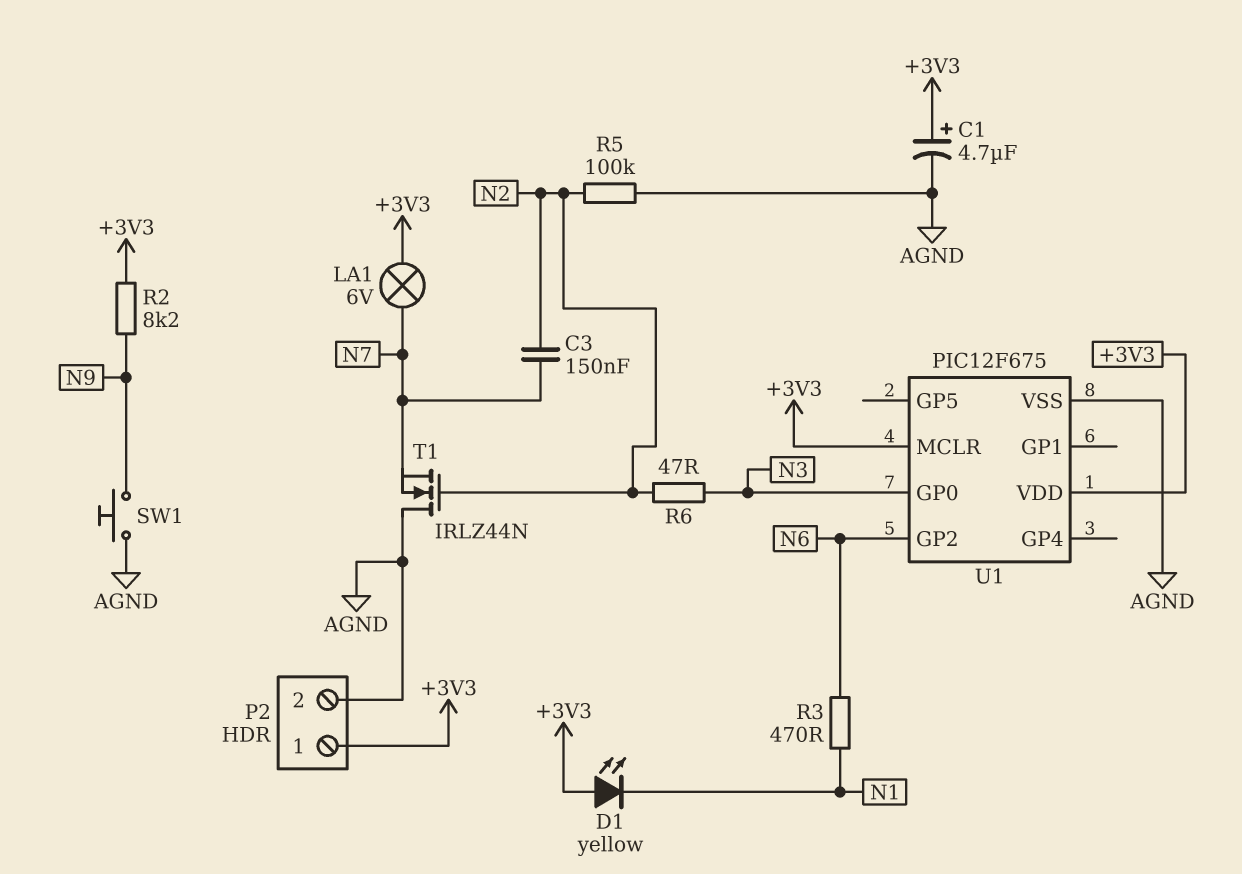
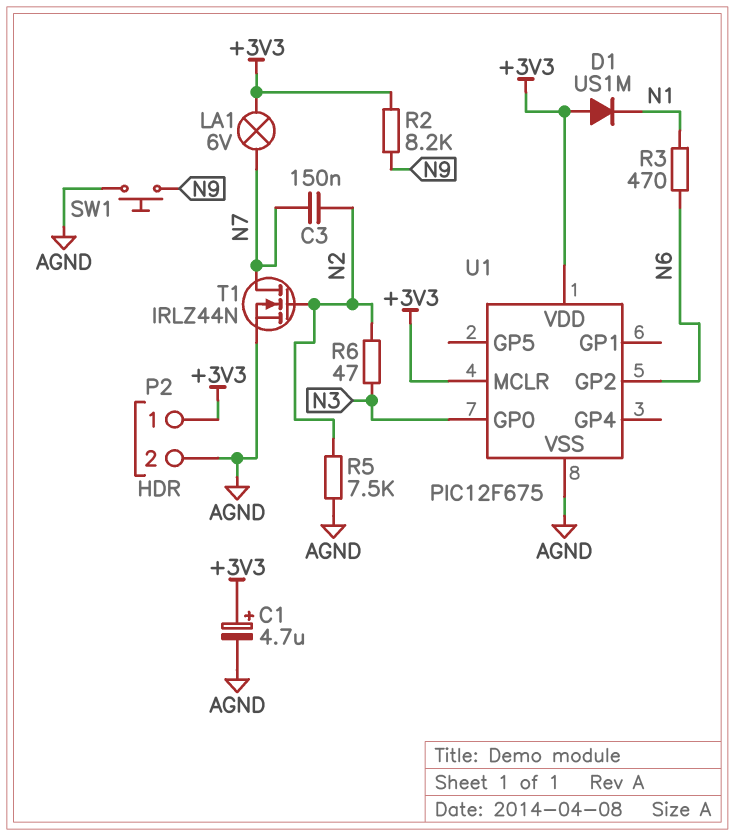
D1: LED yellow (A +3V3, K N1) -> diode US1M (A +3V3, K N1)
R5: 100k (AGND, N2) -> 7.5k (AGND, N2)
T1: NMOS IRLZ44N (G N2, D AGND, S N7) -> NMOS IRLZ44N (G N2, D N7, S AGND)

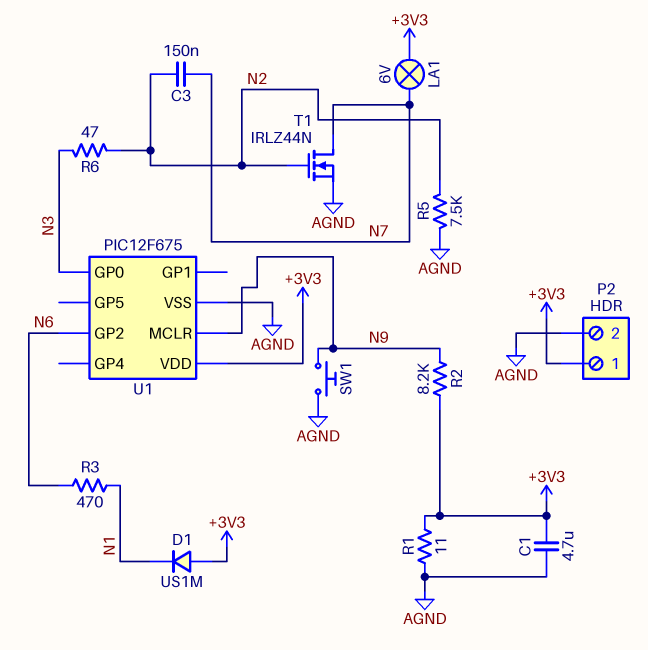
C1: 4.7uF (plus +3V3, minus AGND) -> 4.7uF (+3V3, AGND)
R1: none -> 11 (+3V3, AGND)
U1 pin MCLR: +3V3 -> N9

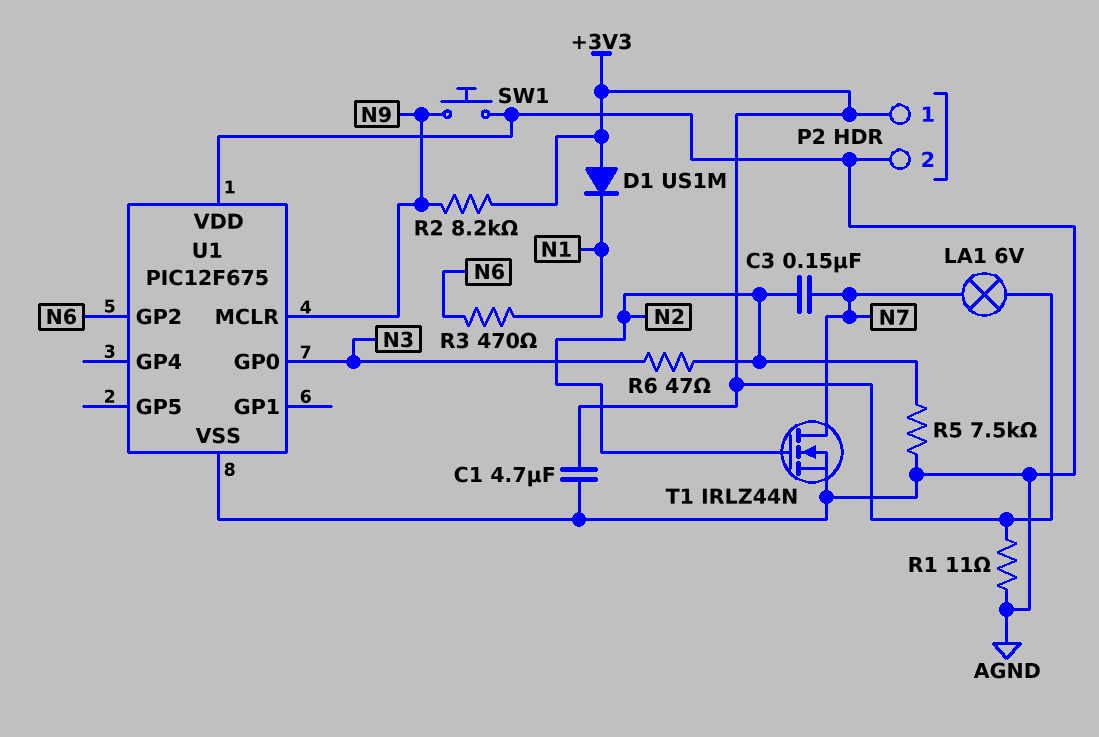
U1 pin VDD: +3V3 -> AGND

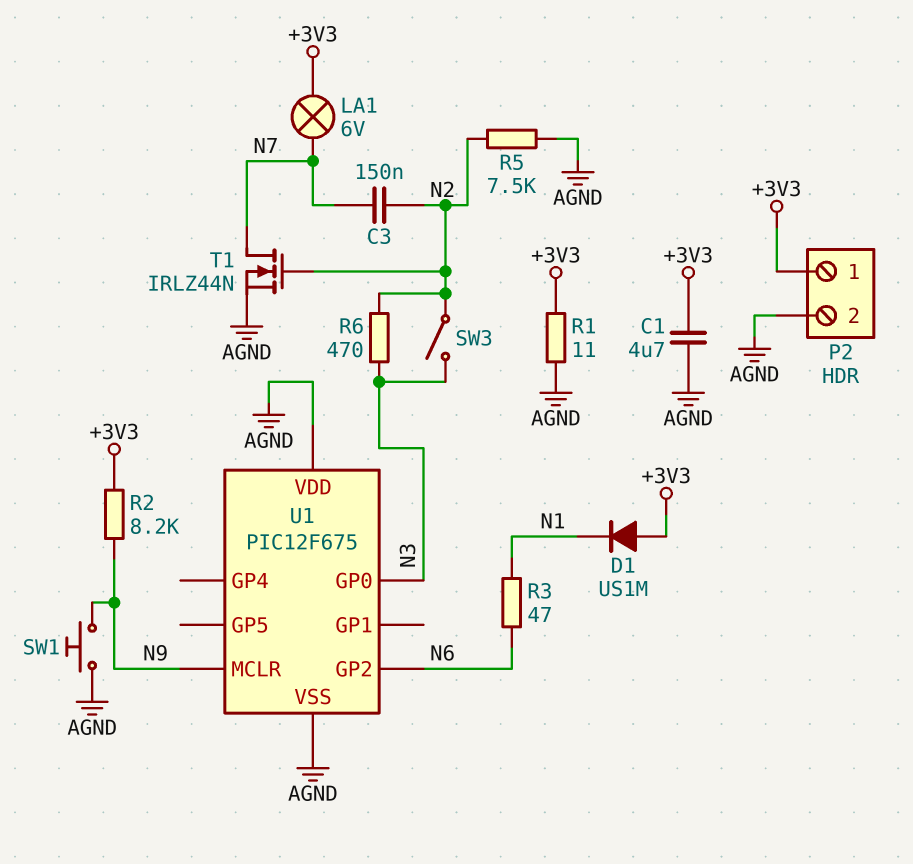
R3: 470 (N1, N6) -> 47 (N1, N6)
R6: 47 (N2, N3) -> 470 (N2, N3)
SW3: none -> switch (N2, N3)

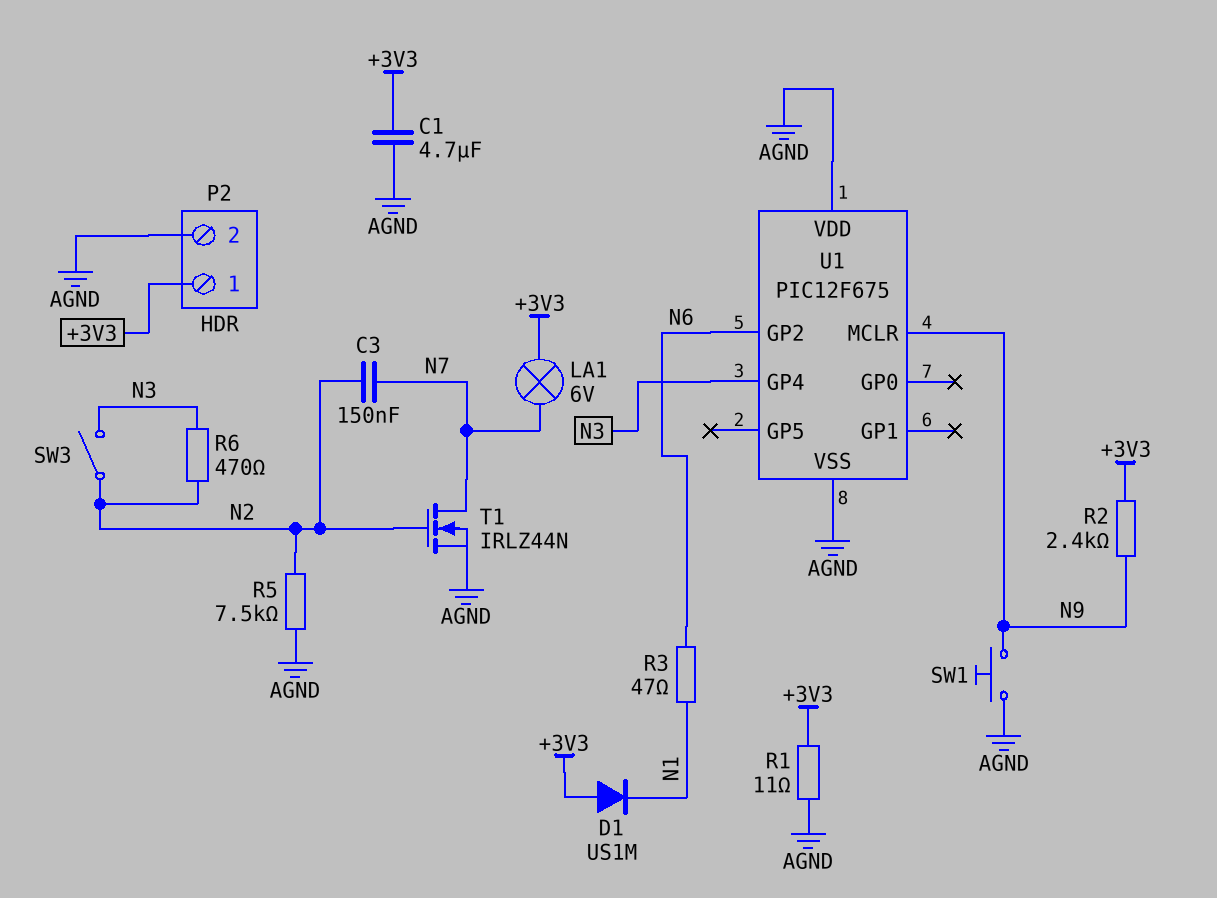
R2: 8.2k (+3V3, N9) -> 2.4k (+3V3, N9)
U1 pin GP0: N3 -> none
U1 pin GP4: none -> N3

